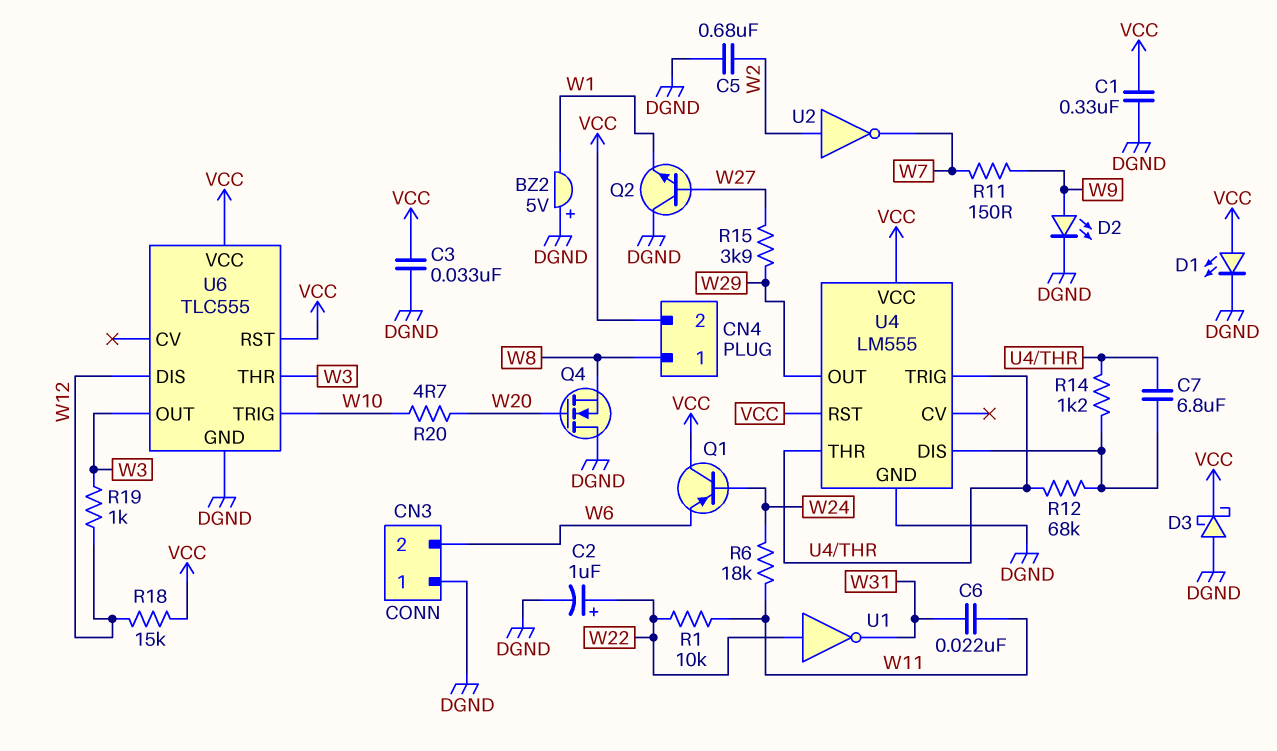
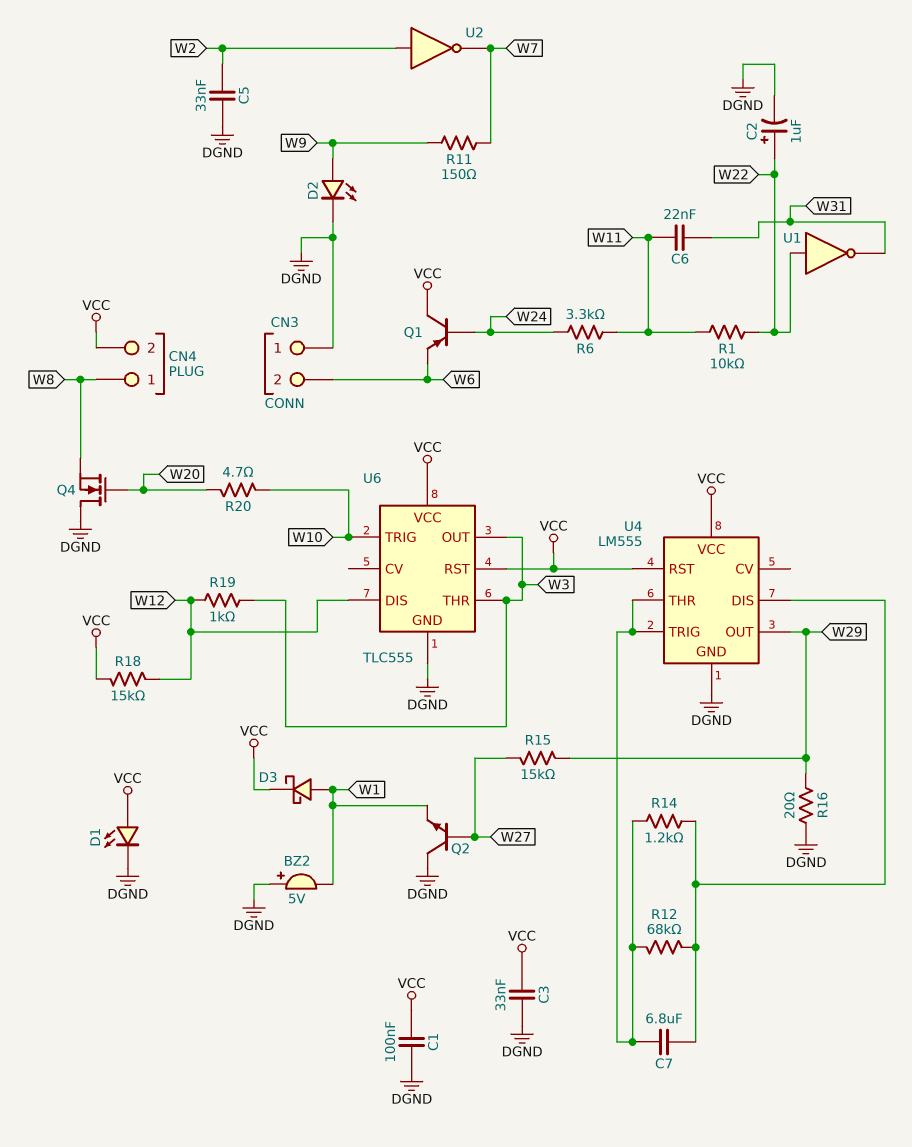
C1: 330nF (DGND, VCC) -> 100nF (DGND, VCC)
C5: 680nF (DGND, W2) -> 33nF (DGND, W2)
D3: schottky (A DGND, K VCC) -> schottky (A W1, K VCC)
R6: 18k (W11, W24) -> 3.3k (W11, W24)
R15: 3.9k (W27, W29) -> 15k (W27, W29)
R16: none -> 20 (DGND, W29)

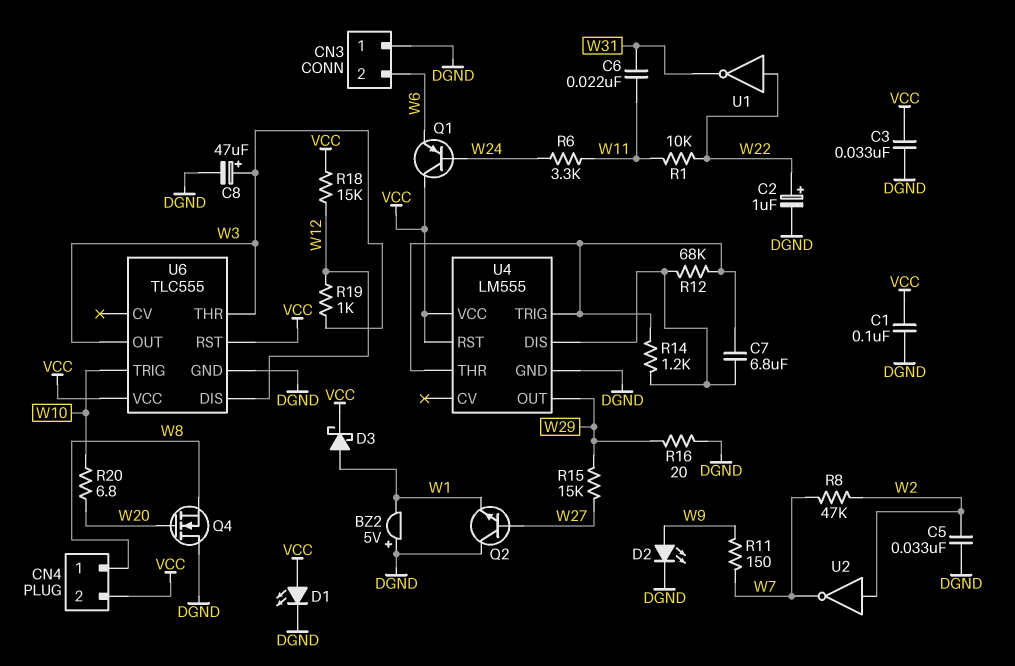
C8: none -> 47uF (plus W3, minus DGND)
R8: none -> 47k (W2, W7)
R20: 4.7 (W10, W20) -> 6.8 (W10, W20)

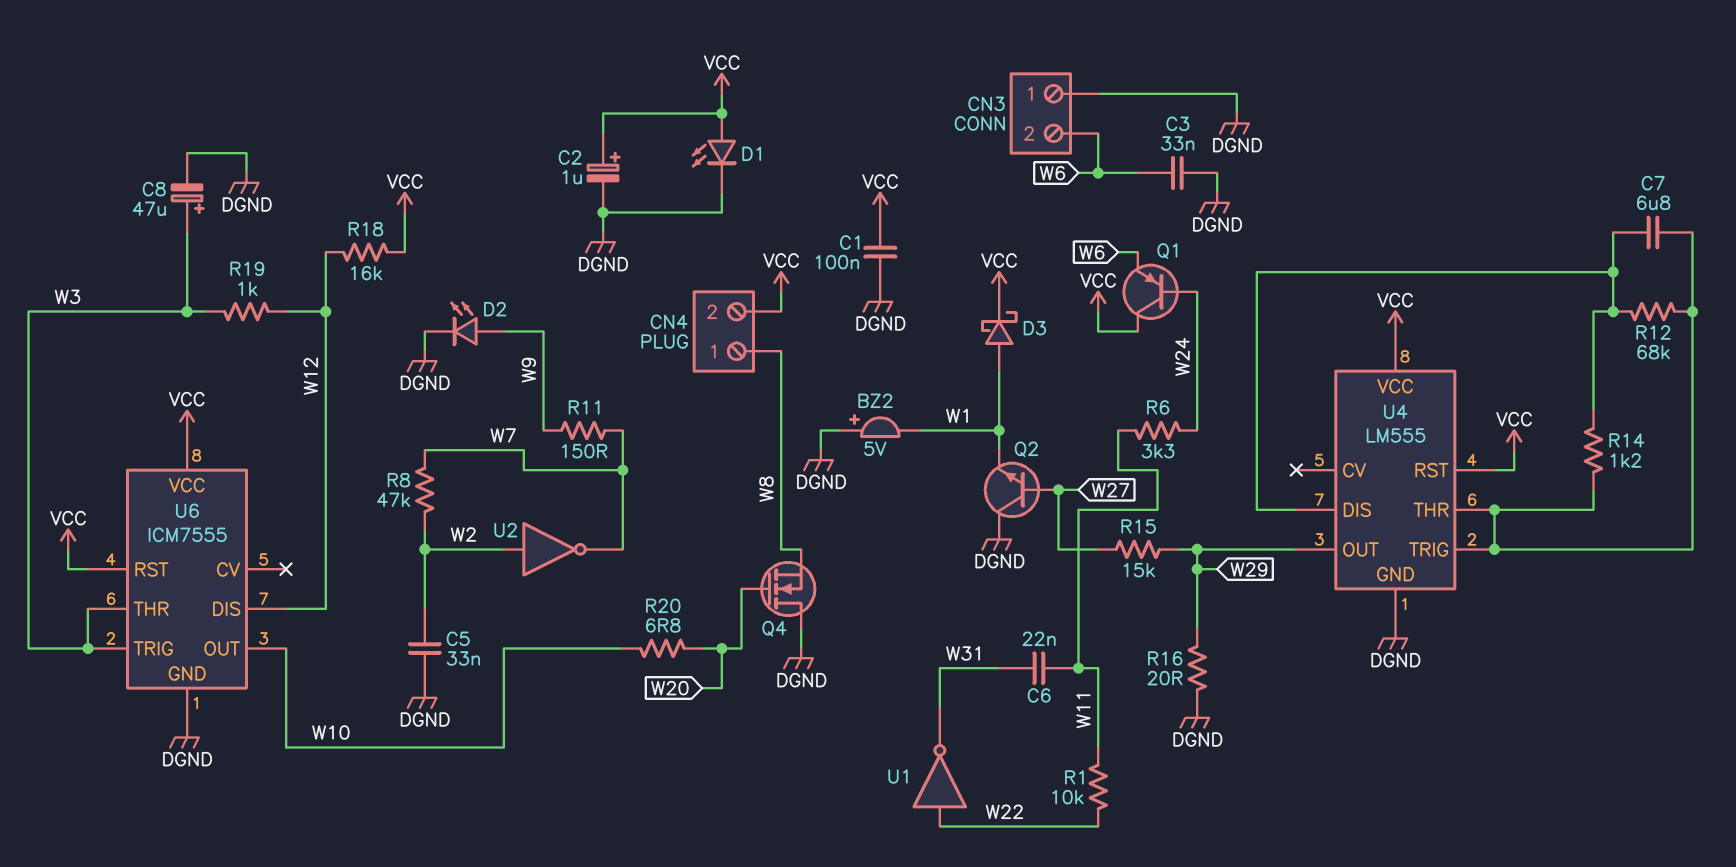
C2: 1uF (plus W22, minus DGND) -> 1uF (plus VCC, minus DGND)
C3: 33nF (DGND, VCC) -> 33nF (DGND, W6)
R18: 15k (VCC, W12) -> 16k (VCC, W12)
U6: TLC555 -> ICM7555
U6 pin OUT: W3 -> W10
U6 pin TRIG: W10 -> W3

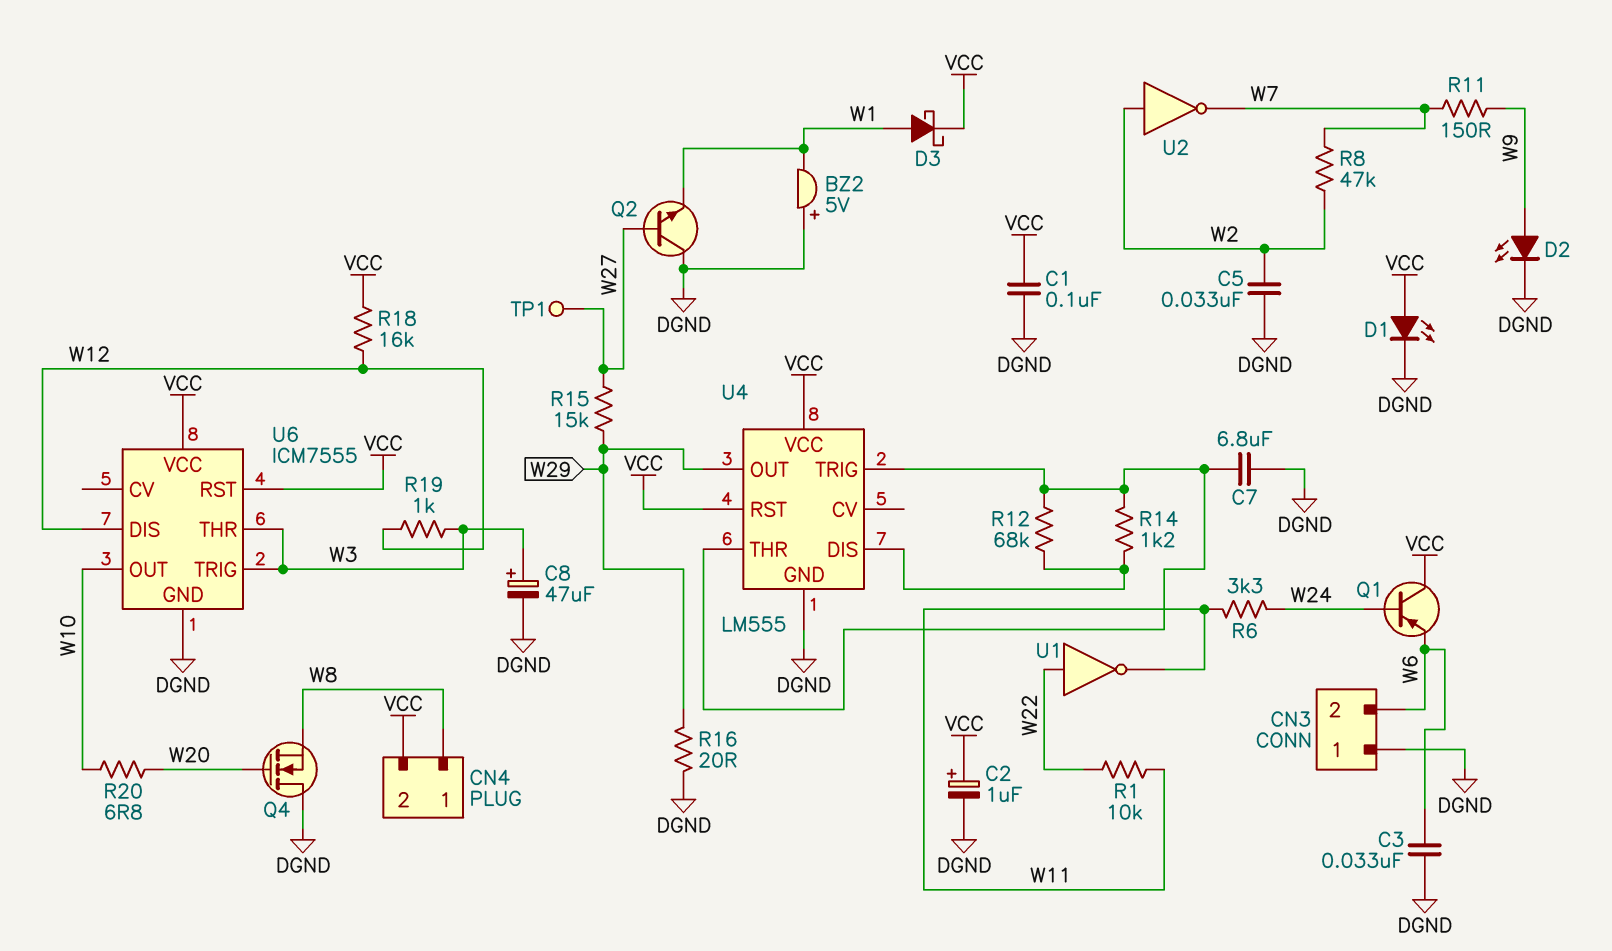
C6: 22nF (W11, W31) -> none
C7: 6.8uF (U4/DIS, U4/THR) -> 6.8uF (DGND, U4/THR)
TP1: none -> test point (W27)
U1: NOT (in W22, out W31) -> NOT (in W22, out W11)

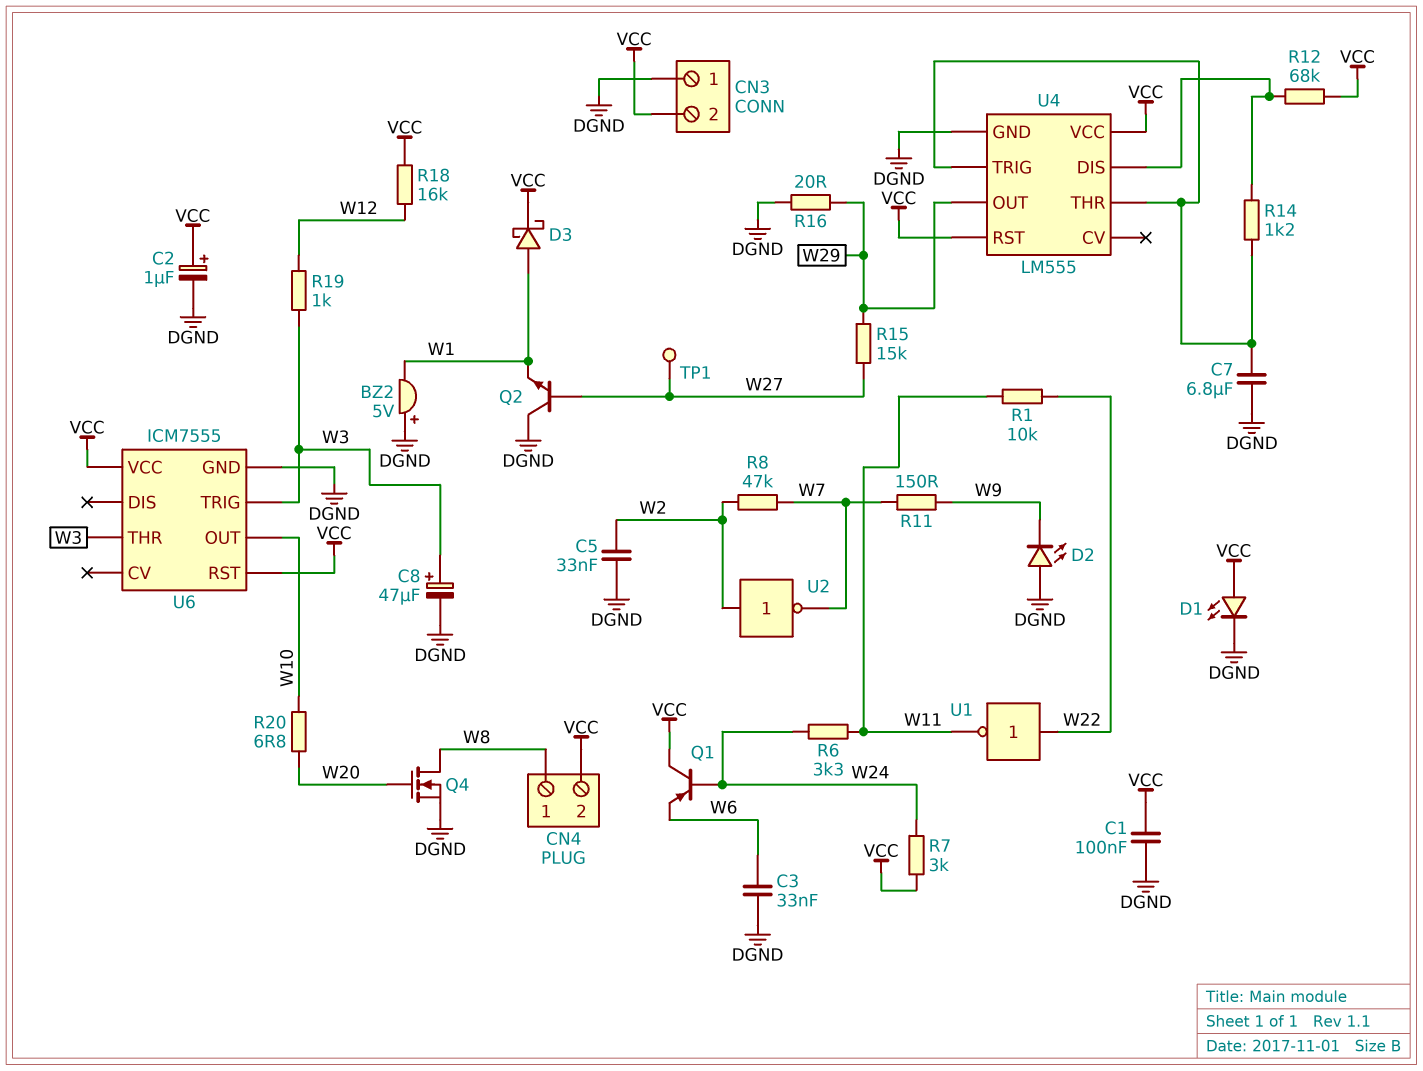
CN3 pin 2: W6 -> VCC
D2: LED (A W9, K DGND) -> LED (A DGND, K W9)
Q4: NMOS (G W20, D DGND, S W8) -> NMOS (G W20, D W8, S DGND)
R7: none -> 3k (VCC, W24)
R12: 68k (U4/DIS, U4/THR) -> 68k (U4/DIS, VCC)
U6 pin DIS: W12 -> none

